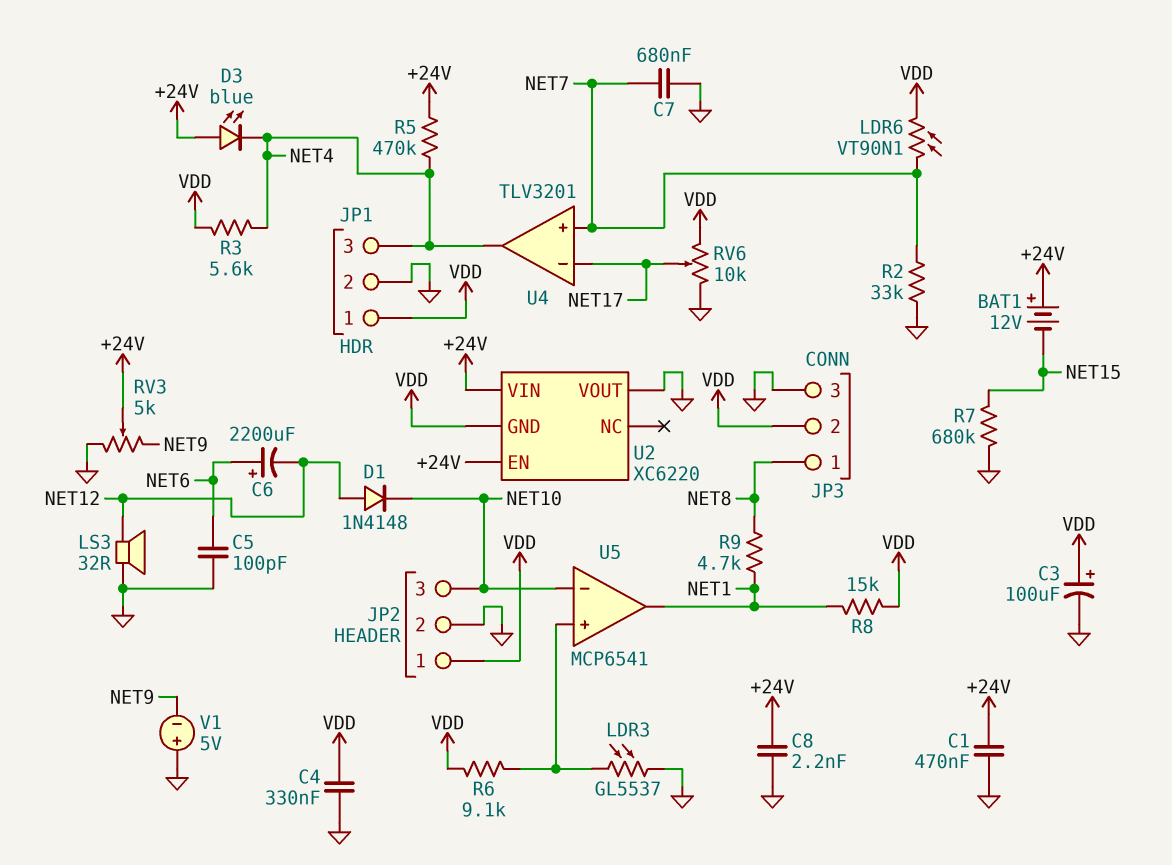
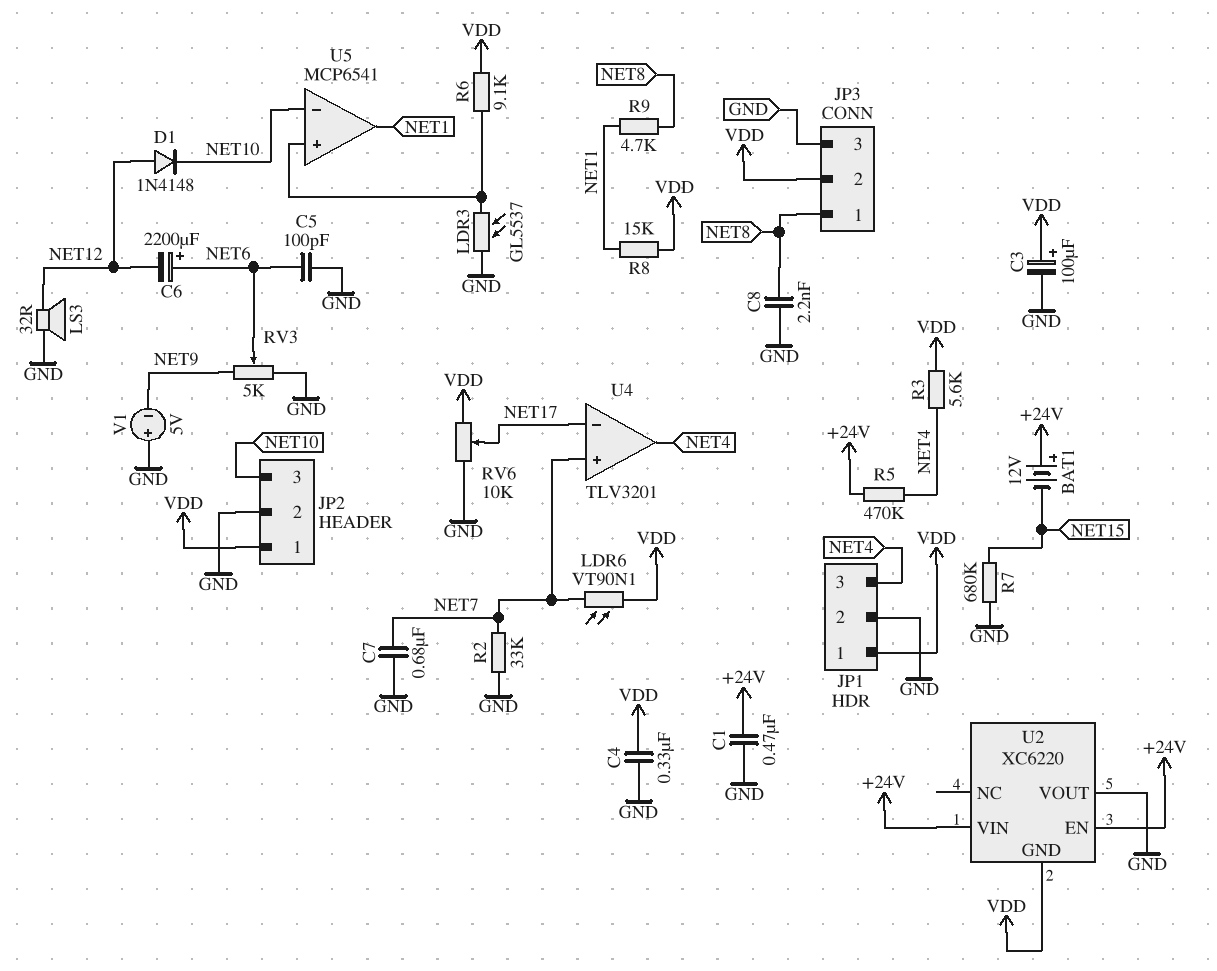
C8: 2.2nF (+24V, GND) -> 2.2nF (GND, NET8)
D3: LED blue (A +24V, K NET4) -> none
RV3: 5k (GND, NET9, wiper +24V) -> 5k (GND, NET9, wiper NET6)

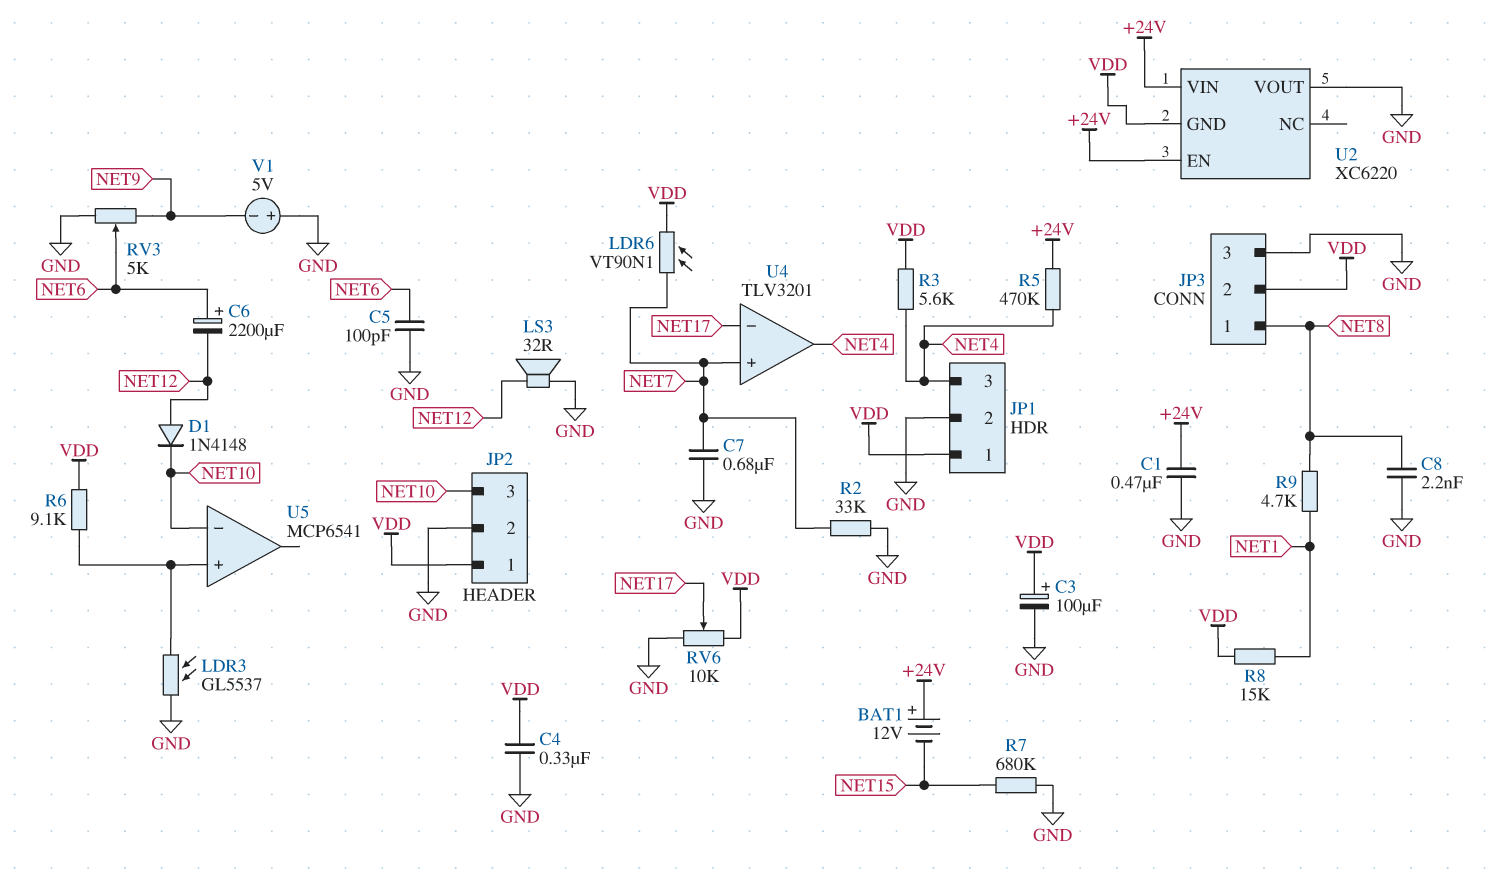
U5 pin out: NET1 -> none

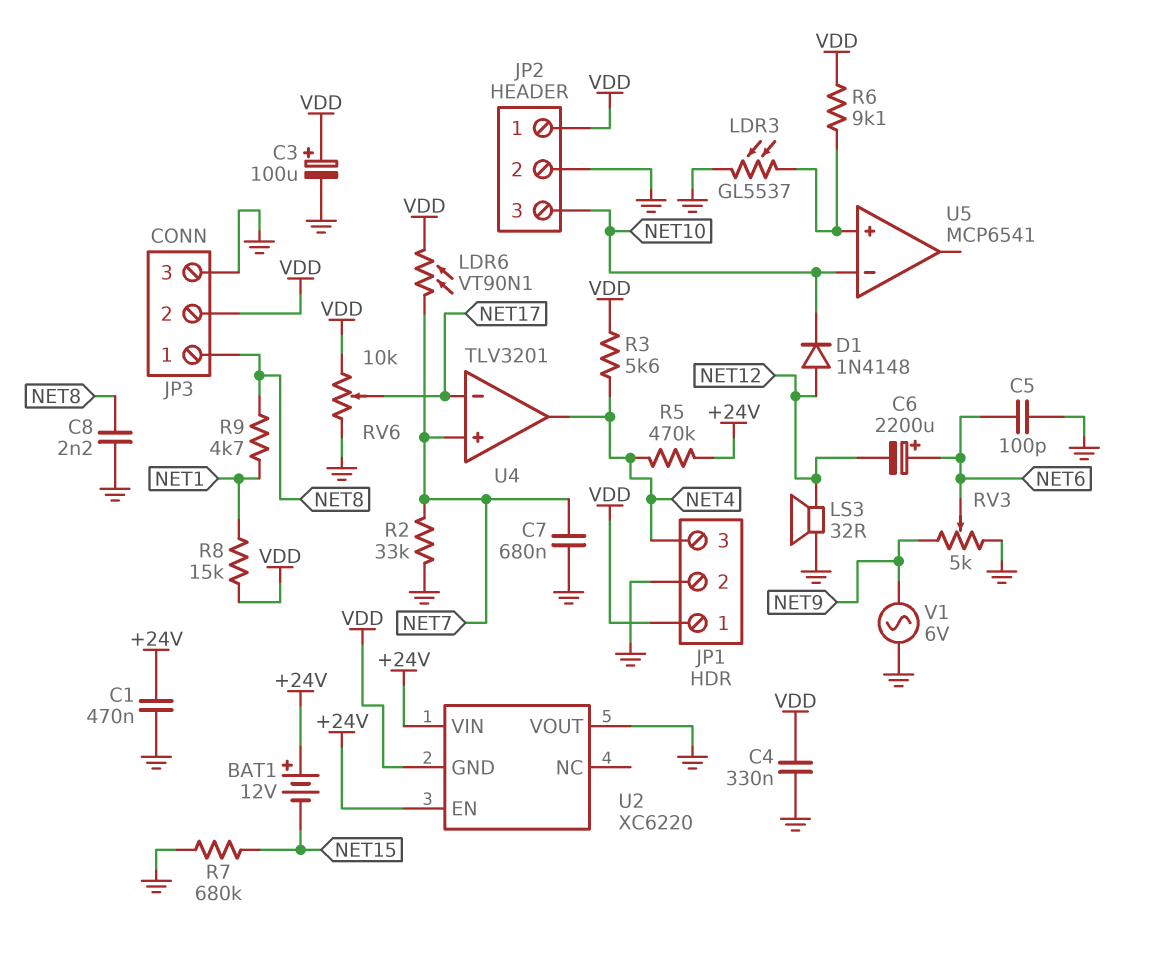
V1: 5V (plus GND, minus NET9) -> AC 6V (GND, NET9)

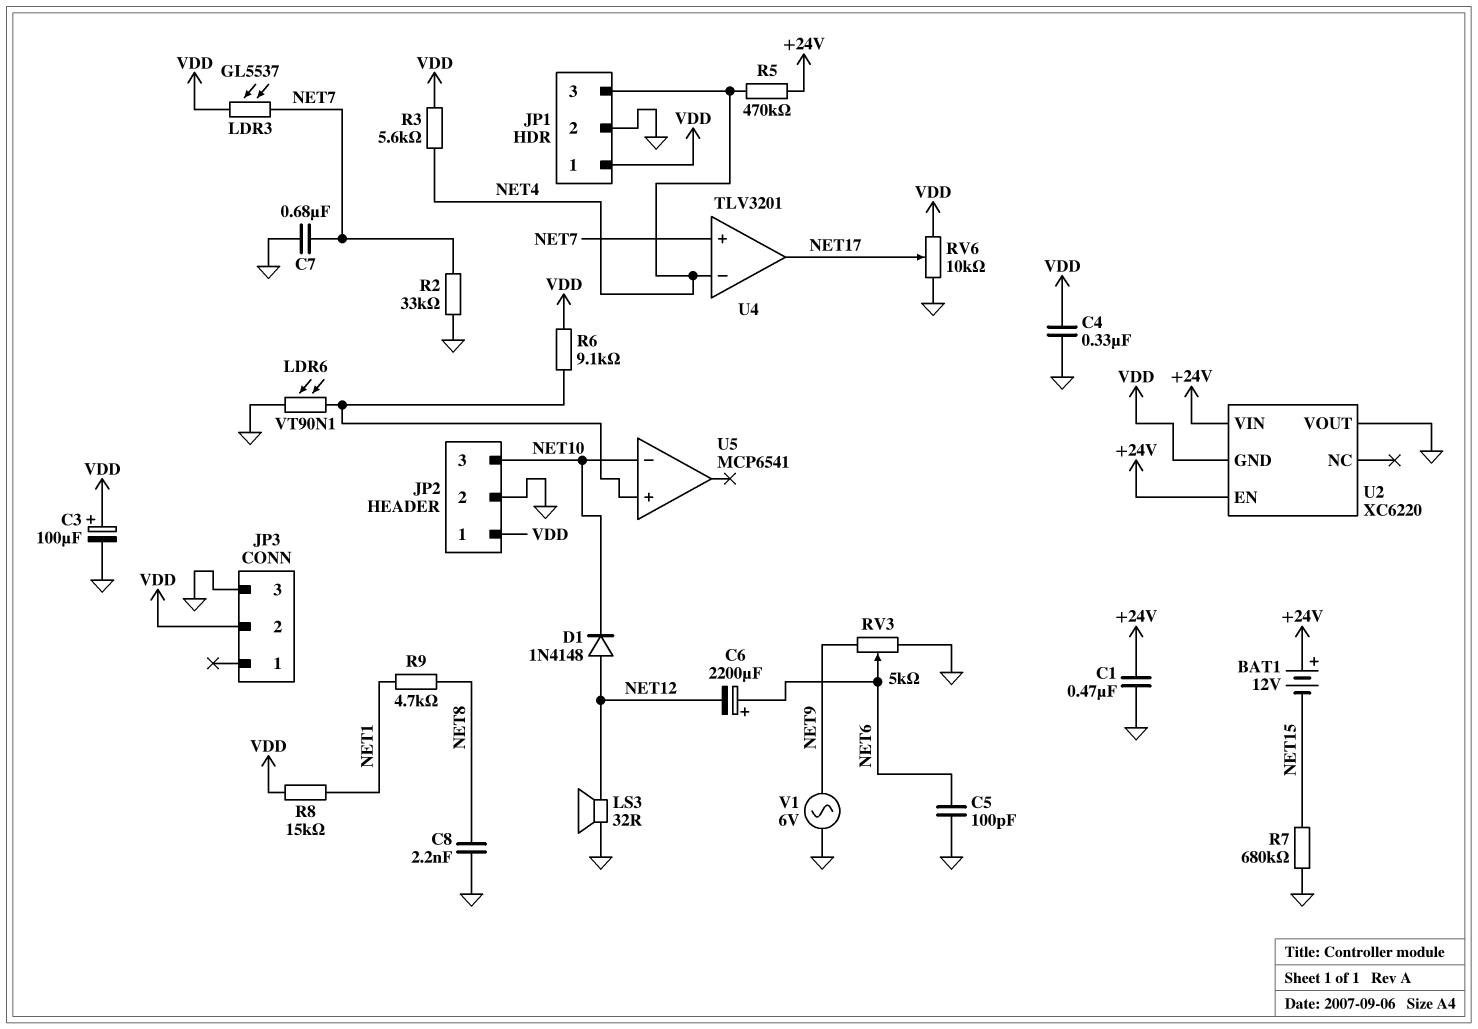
JP3 pin 1: NET8 -> none
LDR3: GL5537 (GND, U5/in+) -> GL5537 (NET7, VDD)
LDR6: VT90N1 (NET7, VDD) -> VT90N1 (GND, U5/in+)
U4 pin in-: NET17 -> NET4
U4 pin out: NET4 -> NET17

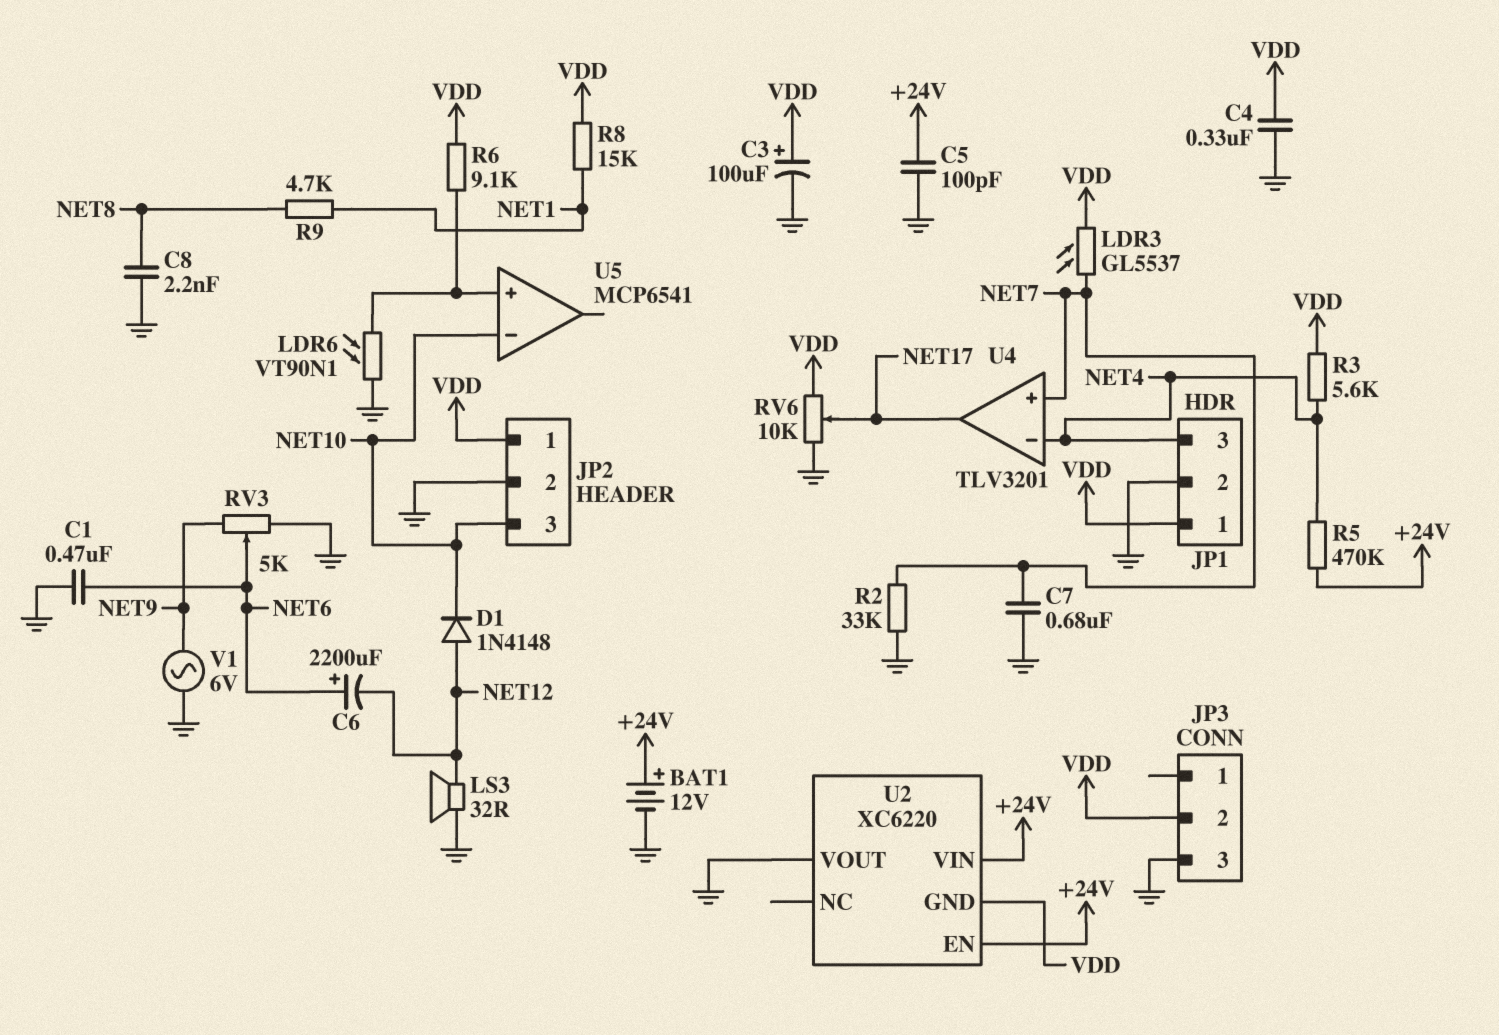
BAT1: 12V (plus +24V, minus NET15) -> 12V (plus +24V, minus GND)
C1: 470nF (+24V, GND) -> 470nF (GND, NET6)
C5: 100pF (GND, NET6) -> 100pF (+24V, GND)
R7: 680k (GND, NET15) -> none

